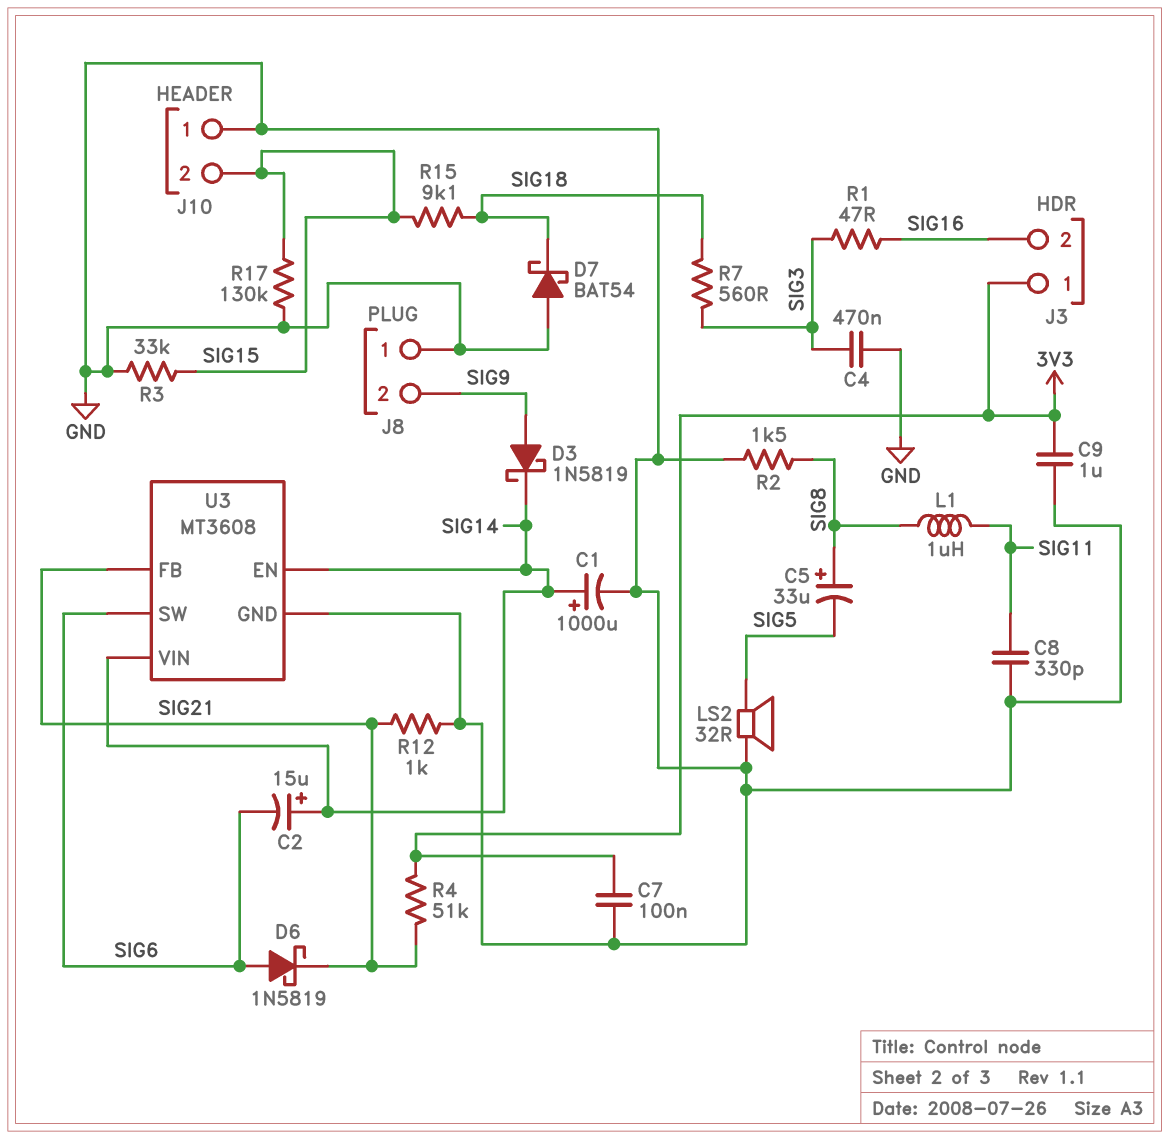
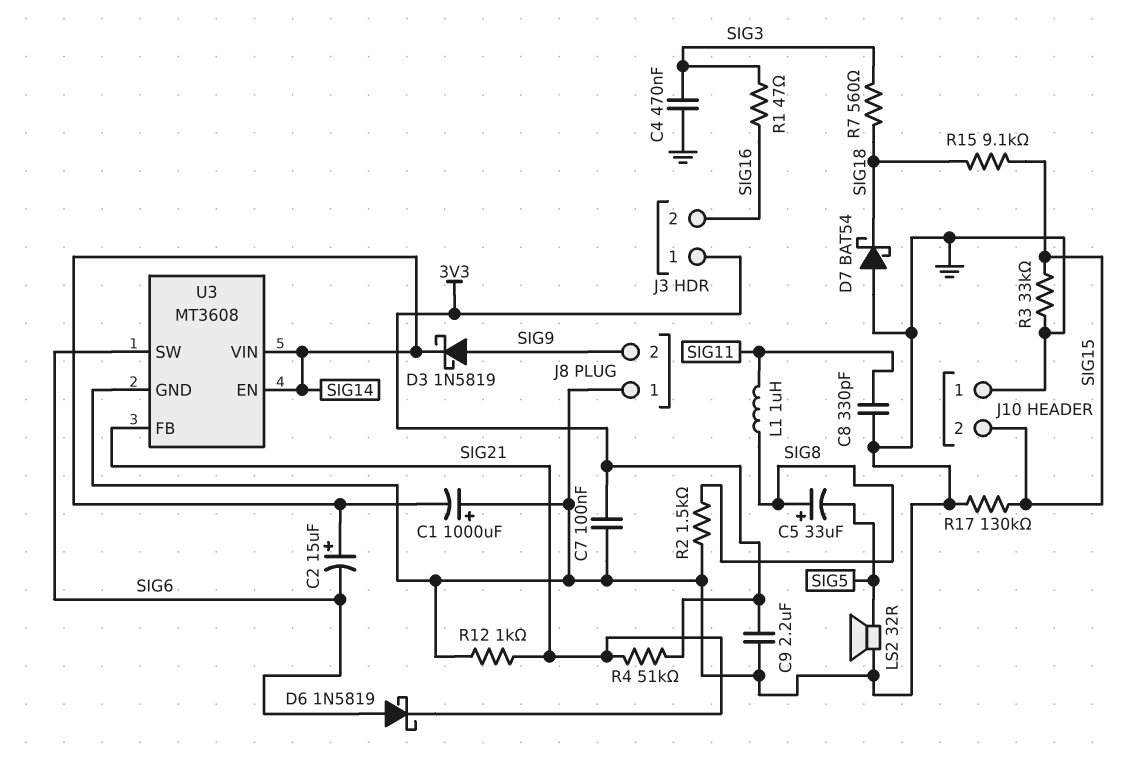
C1: 1000uF (plus SIG14, minus GND) -> 1000uF (plus GND, minus SIG14)
C9: 1uF (3V3, GND) -> 2.2uF (3V3, GND)

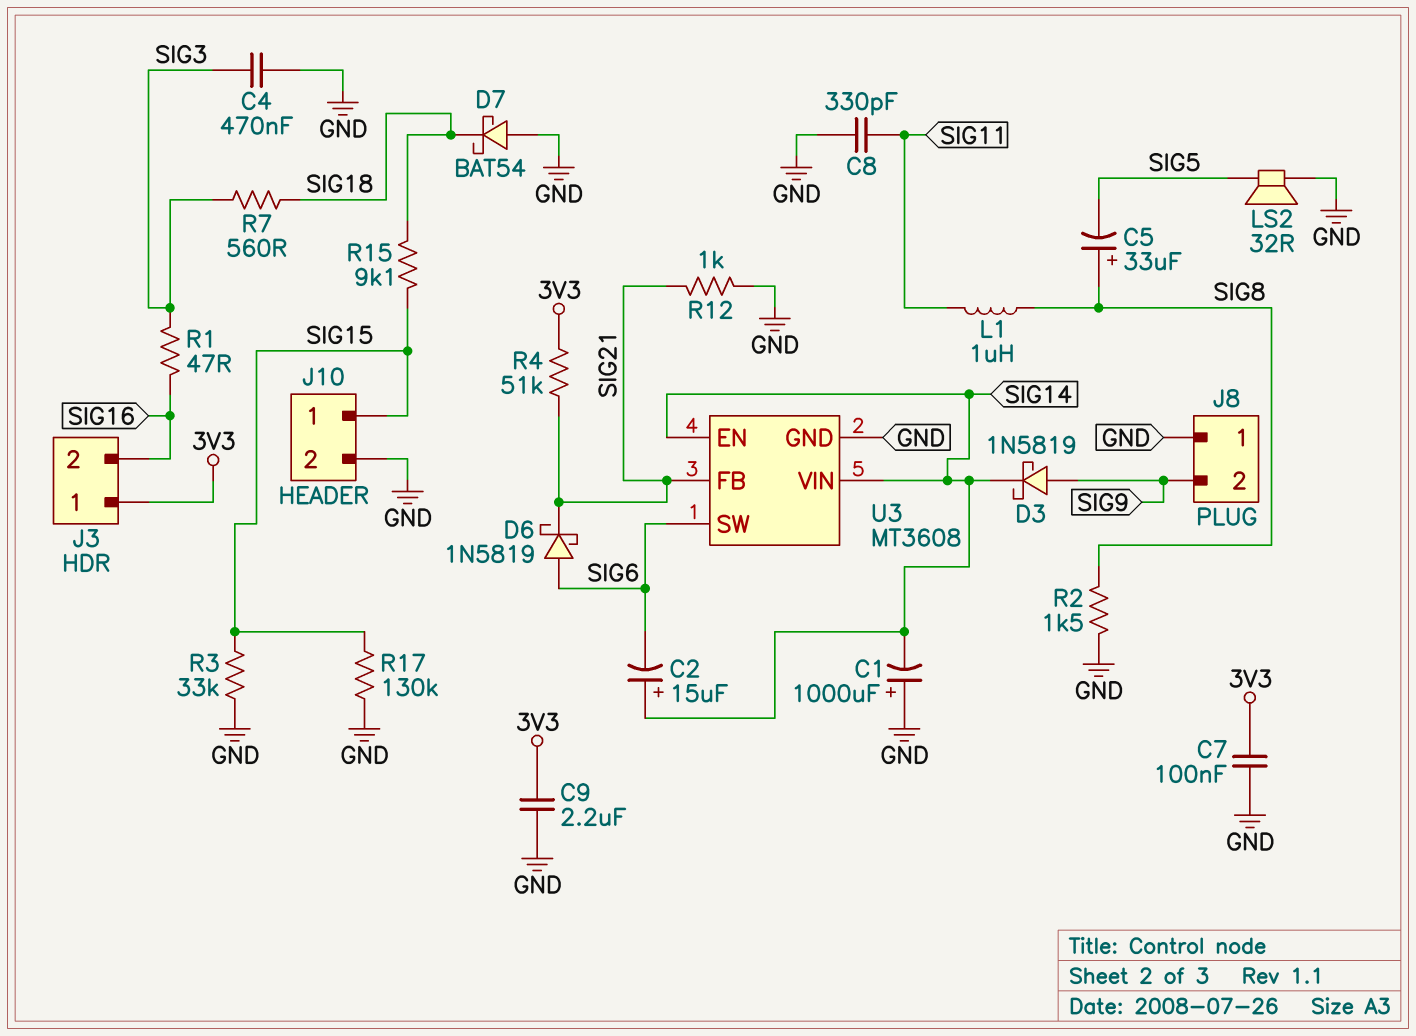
J10 pin 1: GND -> SIG15
J10 pin 2: SIG15 -> GND

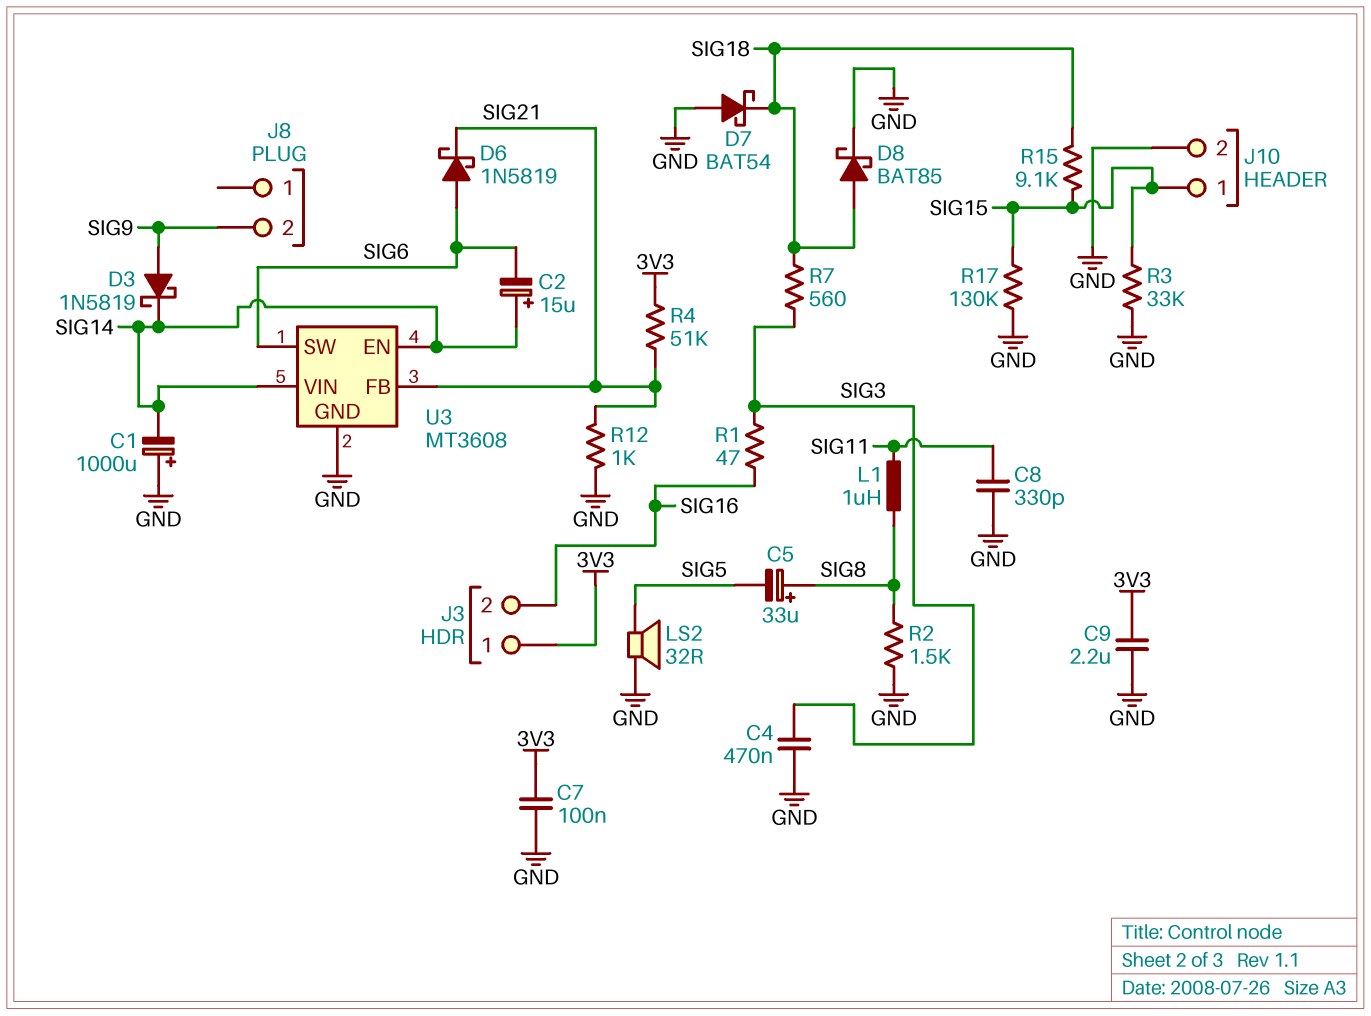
D8: none -> schottky BAT85 (A SIG18, K GND)
J8 pin 1: GND -> none

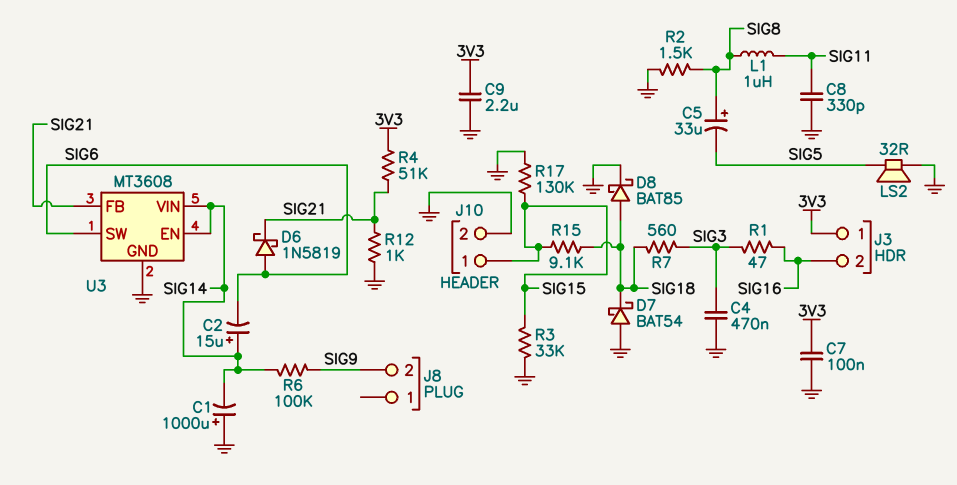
D3: schottky 1N5819 (A SIG9, K SIG14) -> none
R6: none -> 100k (SIG9, SIG14)

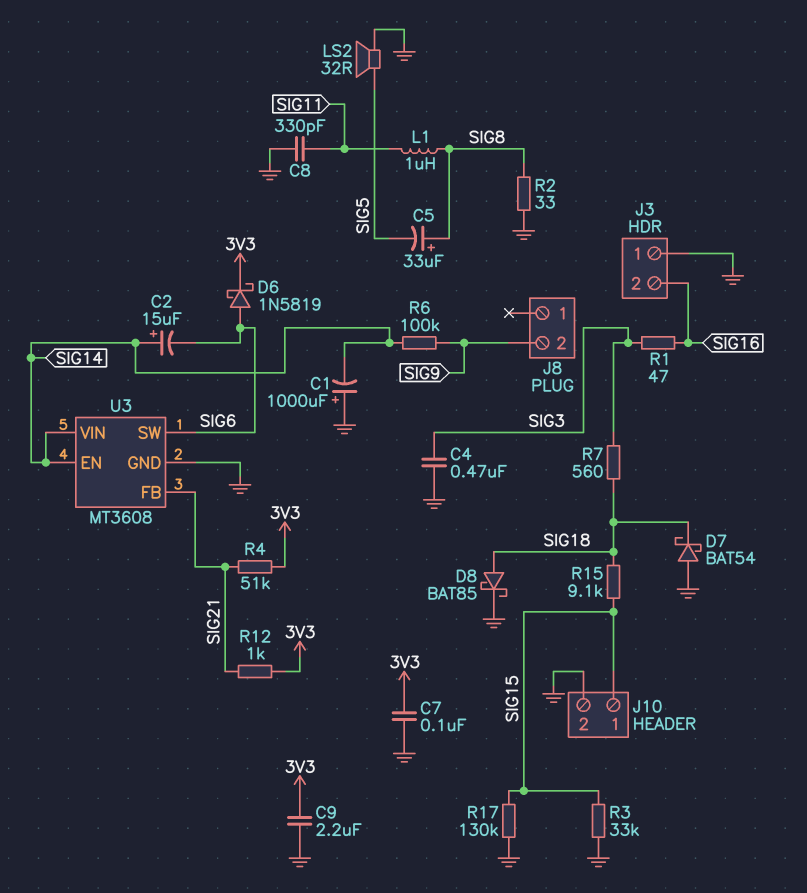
D6: schottky 1N5819 (A SIG6, K SIG21) -> schottky 1N5819 (A SIG6, K 3V3)
J3 pin 1: 3V3 -> GND
R2: 1.5k (GND, SIG8) -> 33 (GND, SIG8)
R12: 1k (GND, SIG21) -> 1k (3V3, SIG21)

